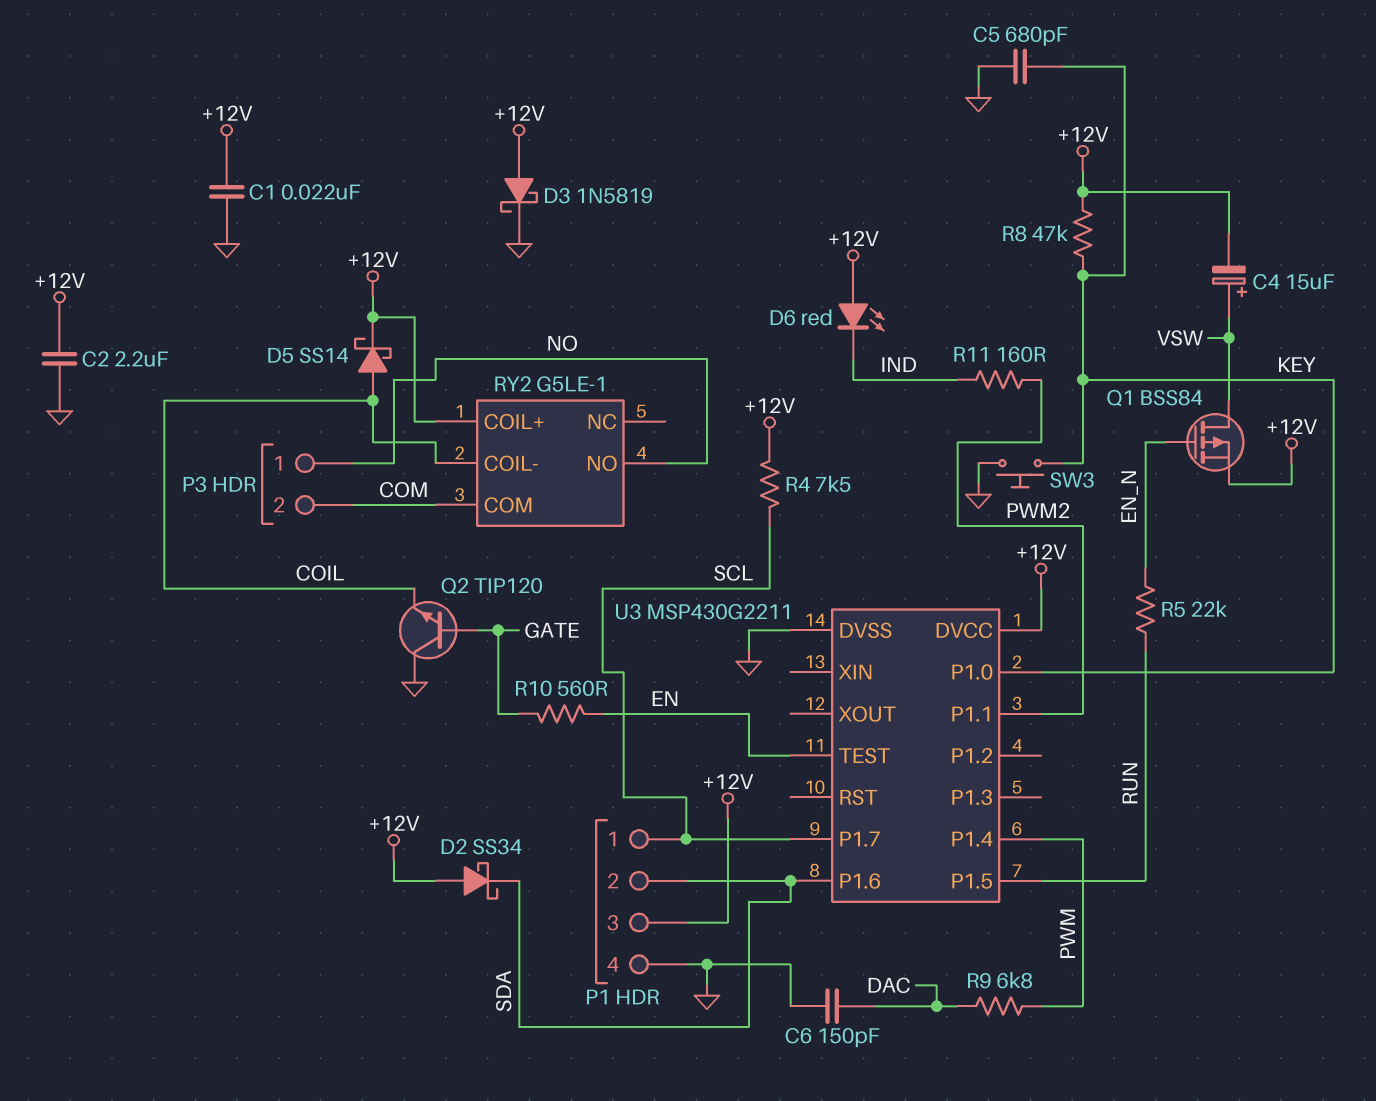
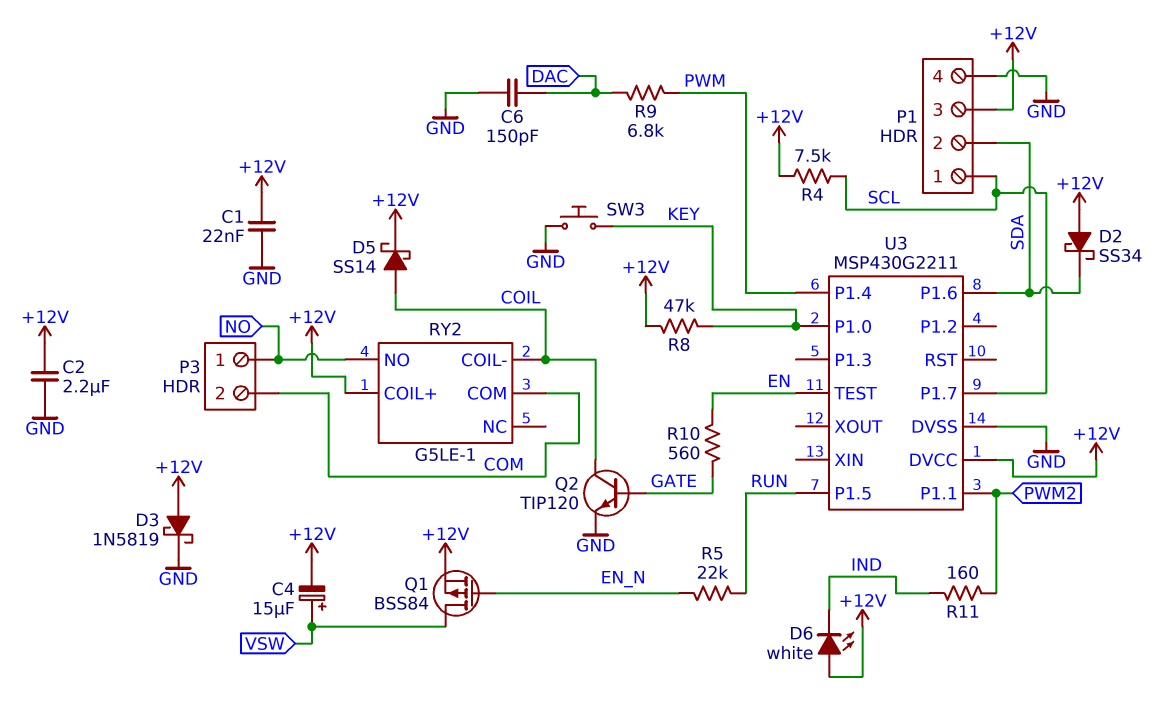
C5: 680pF (GND, KEY) -> none
D6: LED red (A +12V, K IND) -> LED white (A +12V, K IND)
Q2: NPN TIP120 (B GATE, C GND, E COIL) -> NPN TIP120 (B GATE, C COIL, E GND)

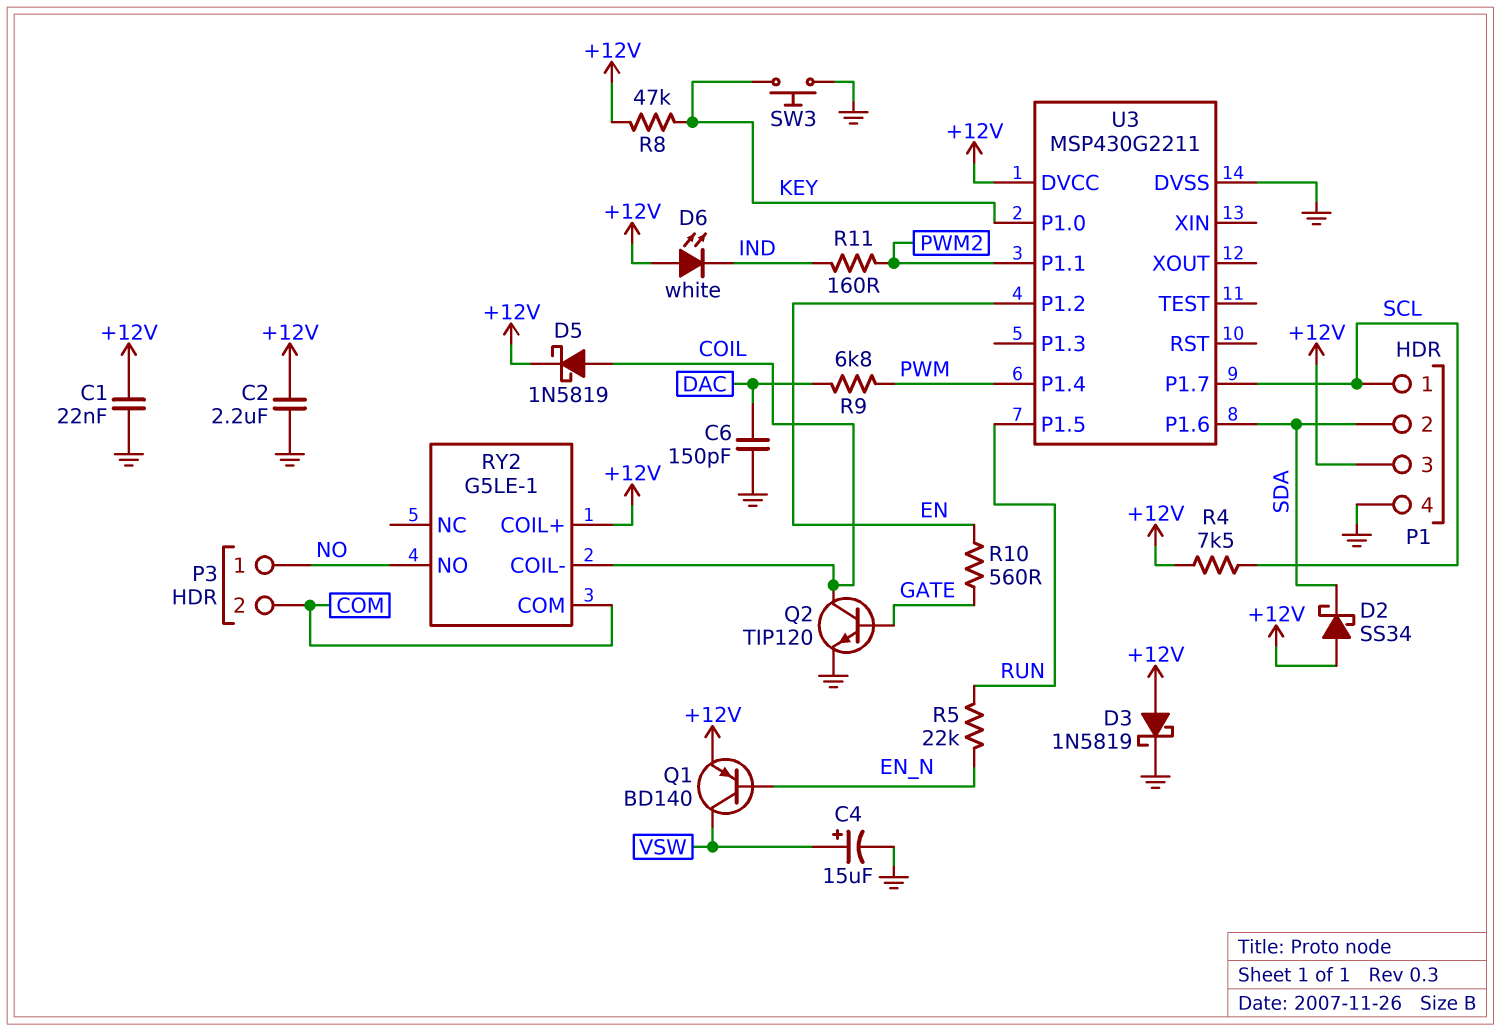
C4: 15uF (plus VSW, minus +12V) -> 15uF (plus VSW, minus GND)
D5: schottky SS14 (A COIL, K +12V) -> schottky 1N5819 (A COIL, K +12V)
Q1: PMOS BSS84 (G EN_N, D VSW, S +12V) -> PNP BD140 (B EN_N, C VSW, E +12V)
U3 pin P1.2: none -> EN
U3 pin TEST: EN -> none

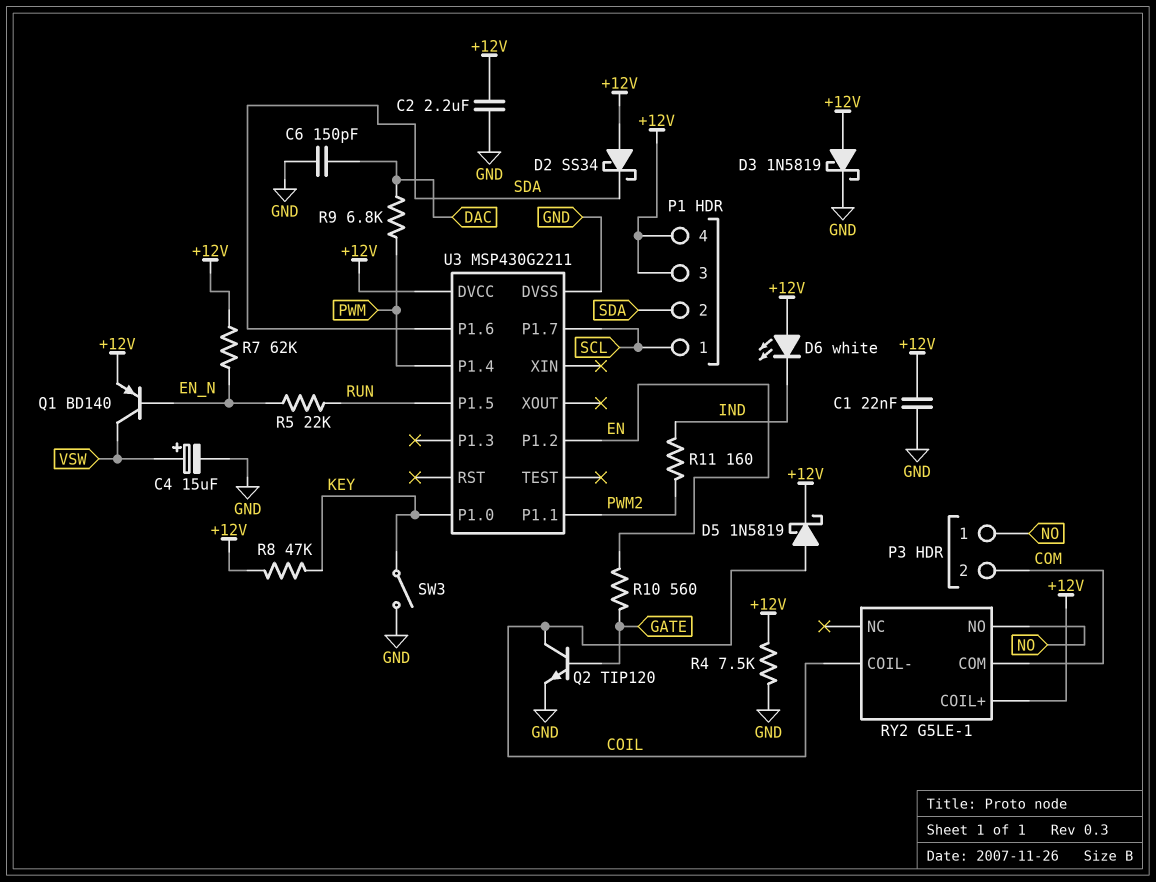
P1 pin 4: GND -> +12V
R4: 7.5k (+12V, SCL) -> 7.5k (+12V, GND)
R7: none -> 62k (+12V, EN_N)
SW3: button (GND, KEY) -> switch (GND, KEY)

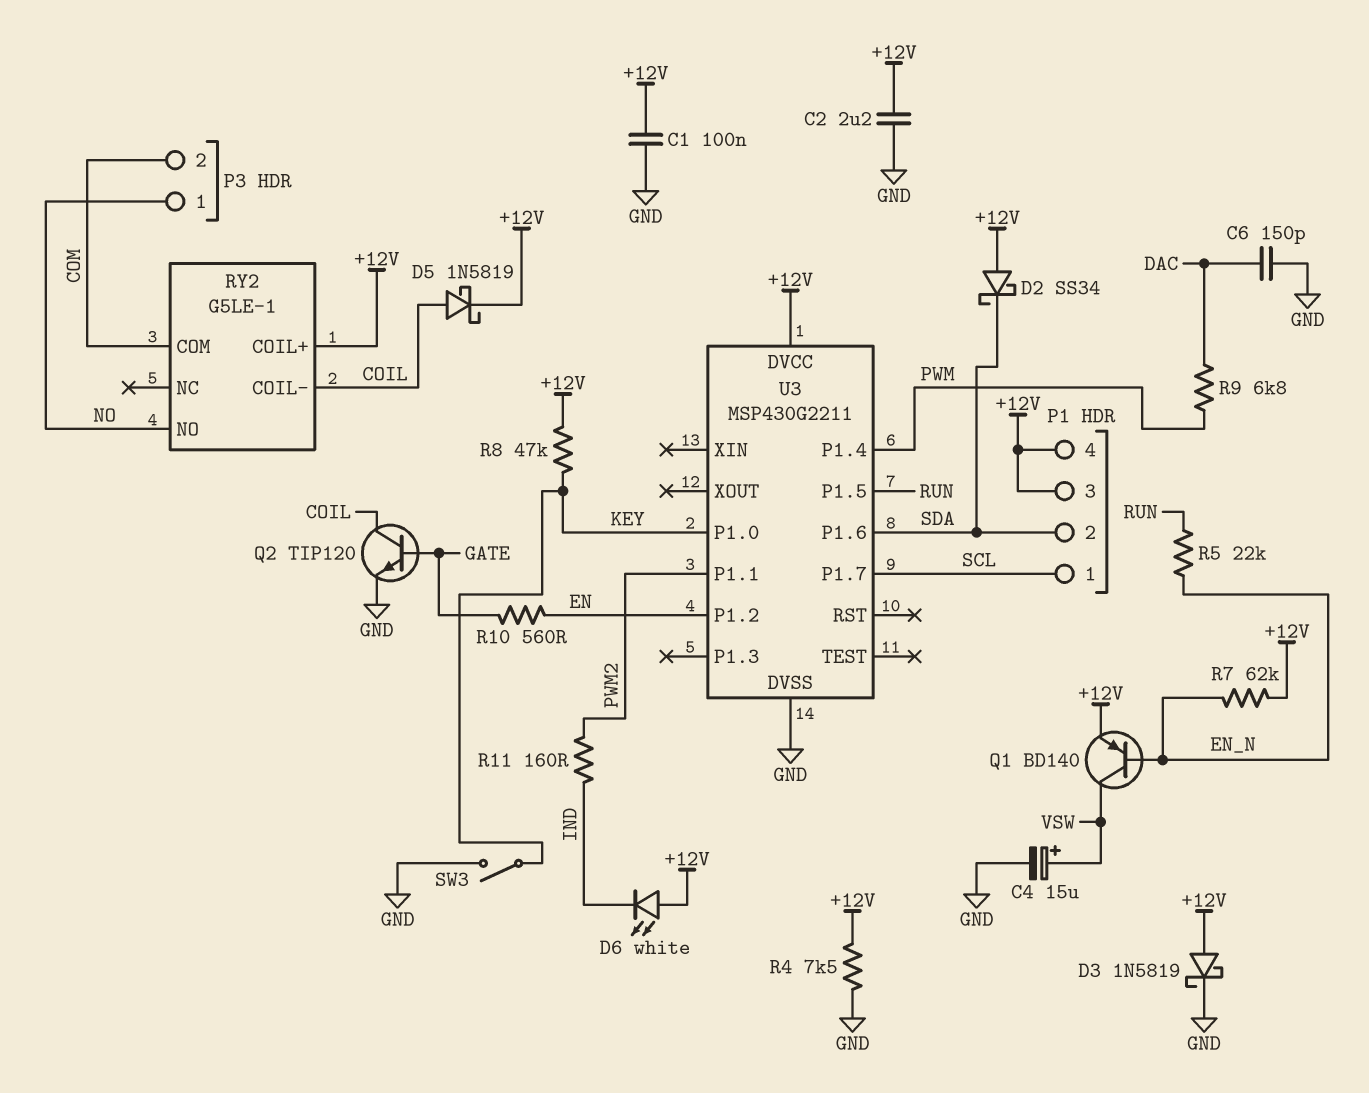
C1: 22nF (+12V, GND) -> 100nF (+12V, GND)

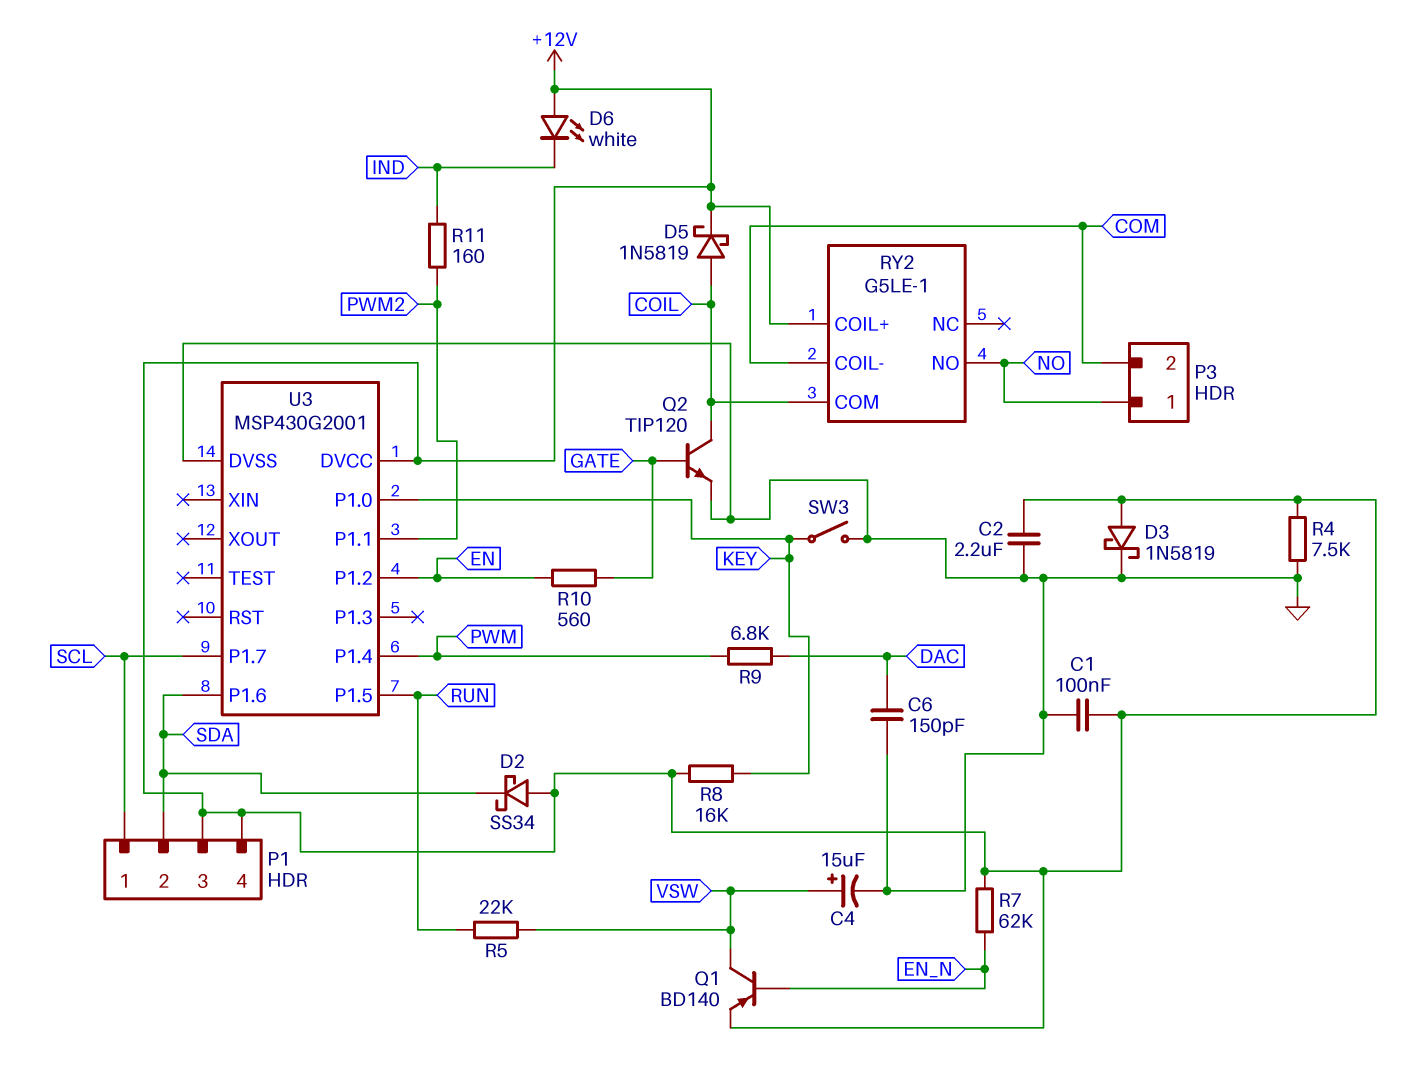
R5: 22k (EN_N, RUN) -> 22k (RUN, VSW)
R8: 47k (+12V, KEY) -> 16k (+12V, KEY)
RY2 pin COIL-: COIL -> COM
RY2 pin COM: COM -> COIL
U3: MSP430G2211 -> MSP430G2001

